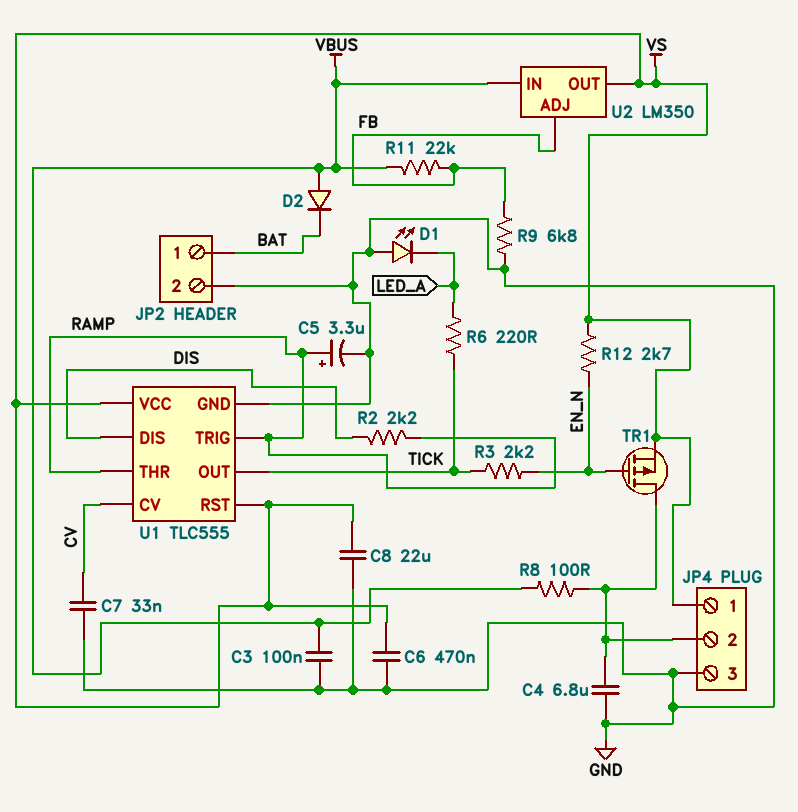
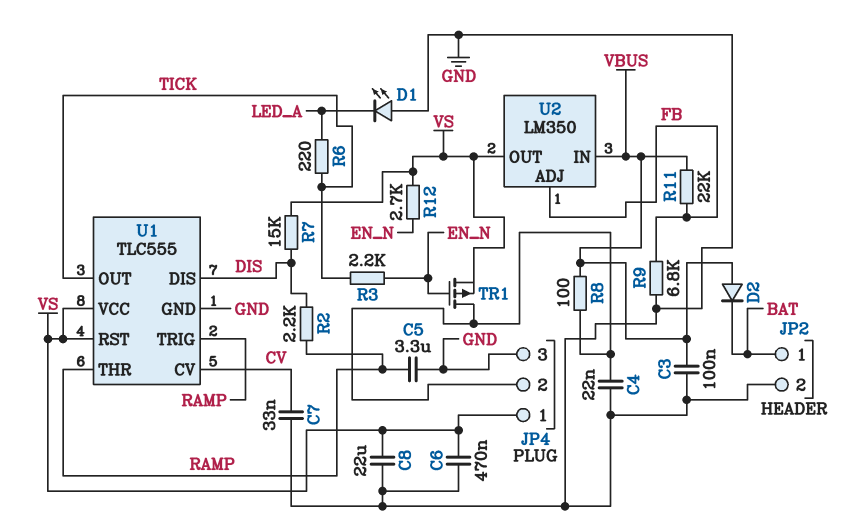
C4: 6.8uF (GND, JP4/2) -> 22nF (GND, JP4/2)
C5: 3.3uF (plus RAMP, minus GND) -> 3.3uF (GND, RAMP)
R7: none -> 15k (DIS, VS)

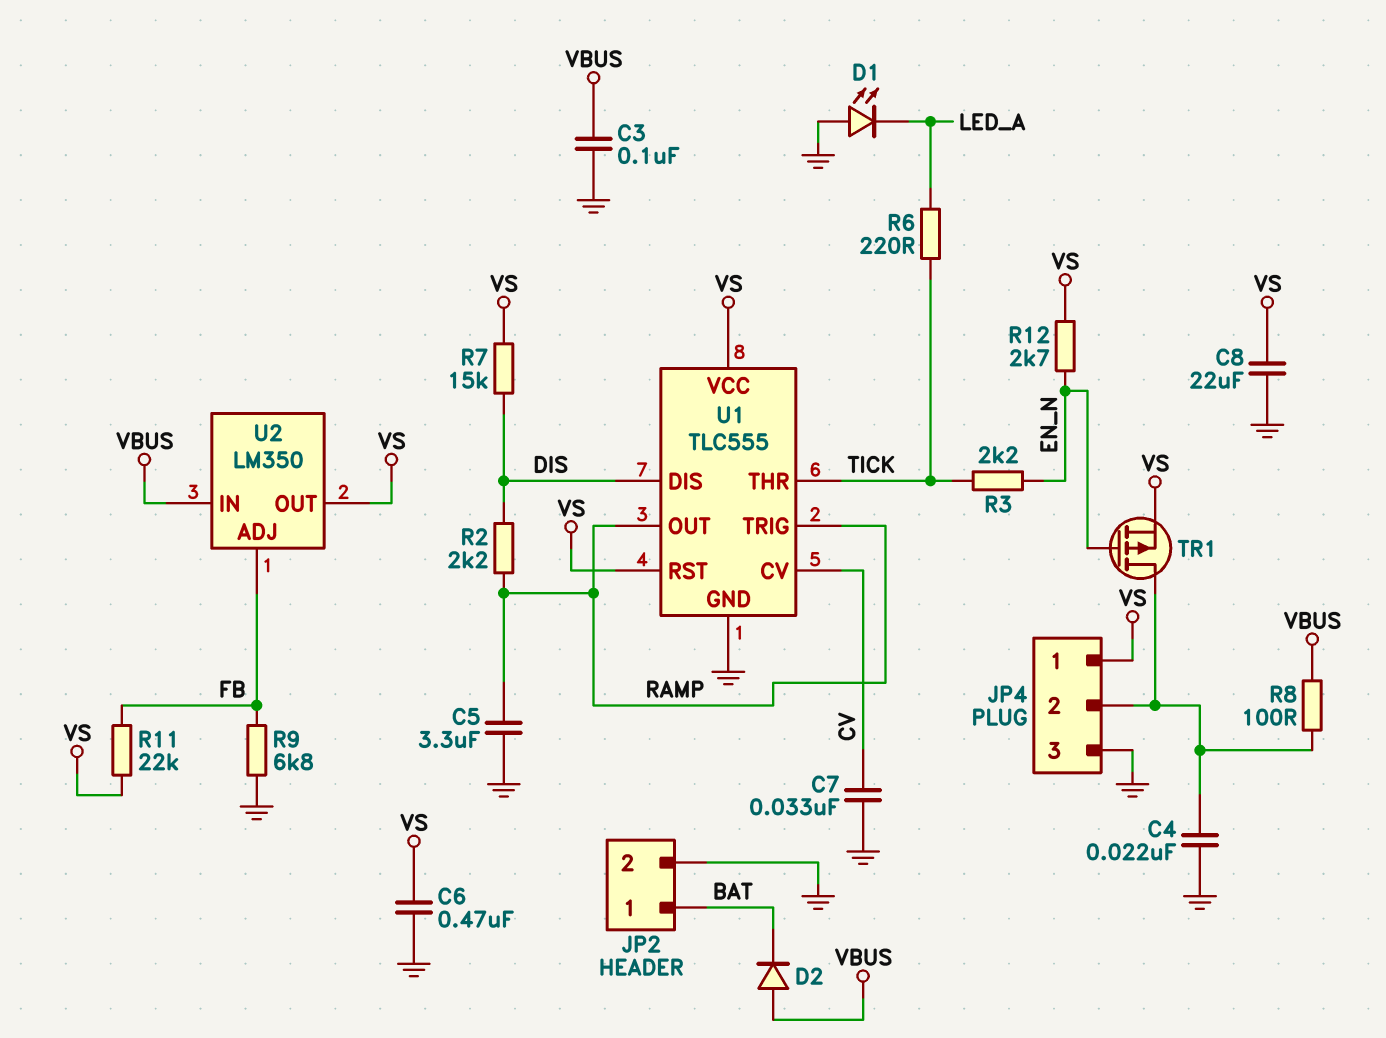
R11: 22k (FB, VBUS) -> 22k (FB, VS)
U1 pin OUT: TICK -> RAMP
U1 pin THR: RAMP -> TICK

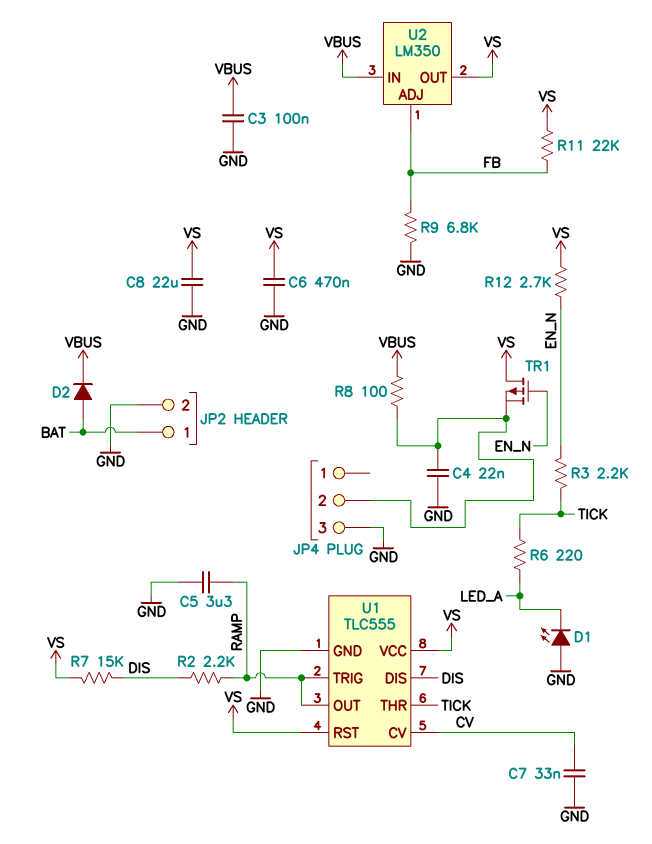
D2: diode (A VBUS, K BAT) -> diode (A BAT, K VBUS)
JP4 pin 1: VS -> none
TR1: PMOS (G EN_N, D JP4/2, S VS) -> PMOS (G EN_N, D VS, S JP4/2)

